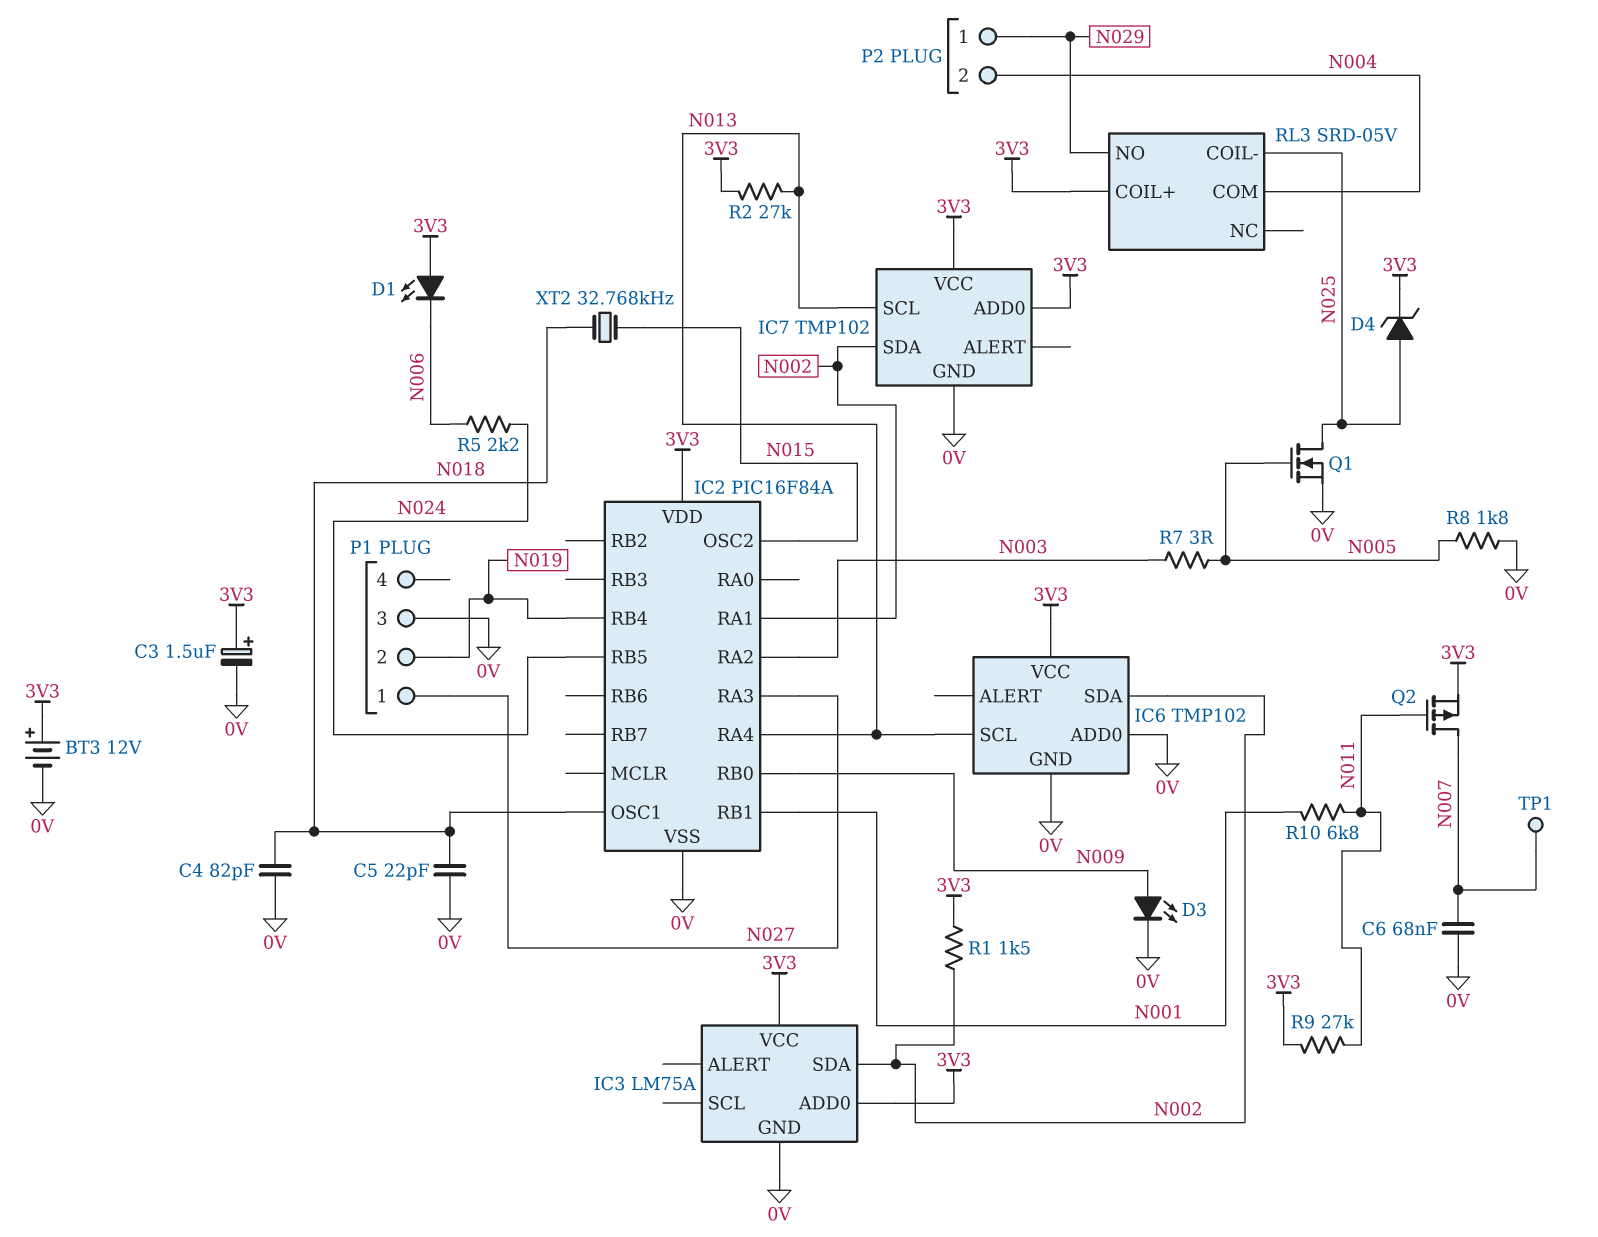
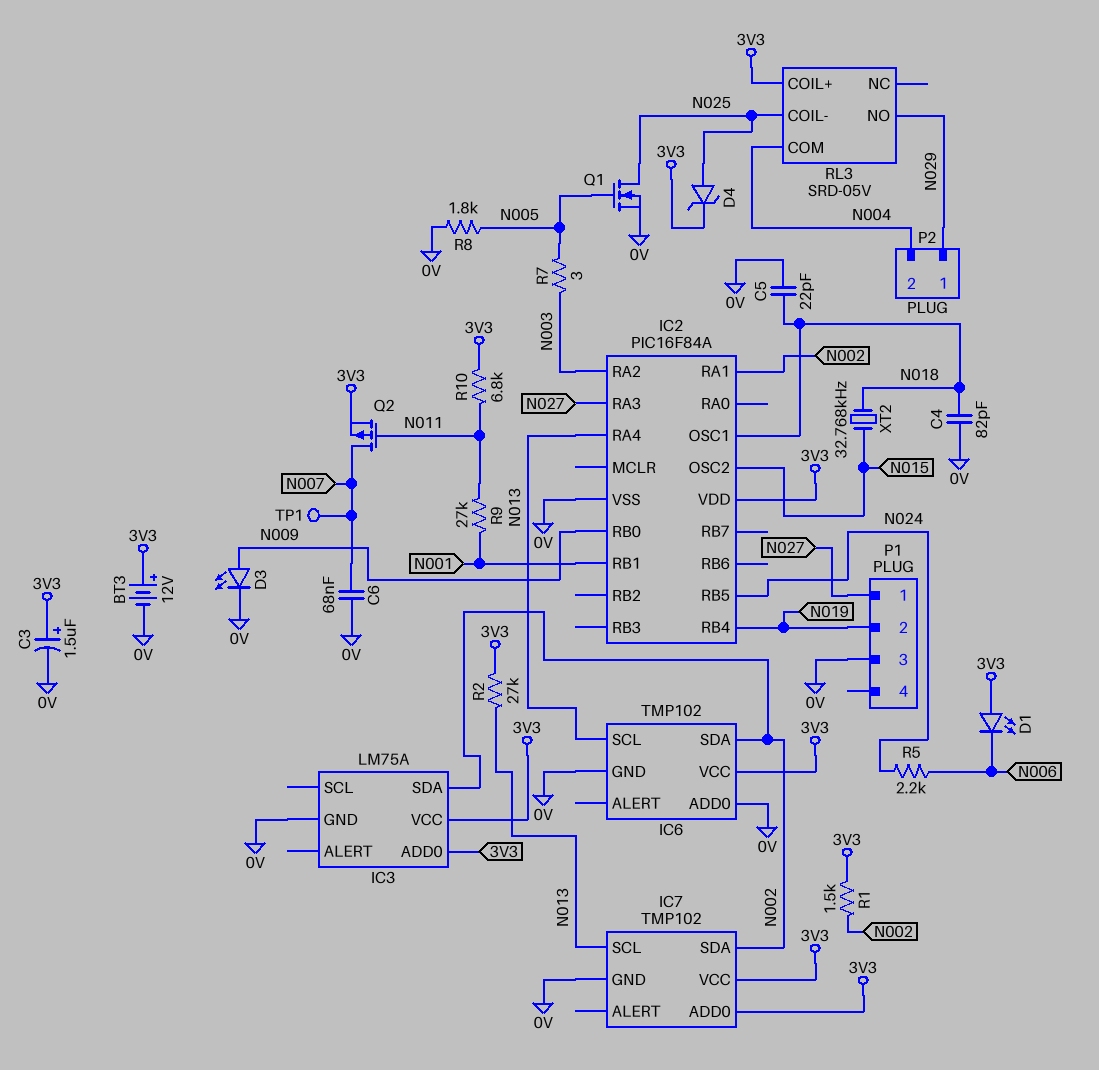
R9: 27k (3V3, N011) -> 27k (N001, N011)
R10: 6.8k (N001, N011) -> 6.8k (3V3, N011)

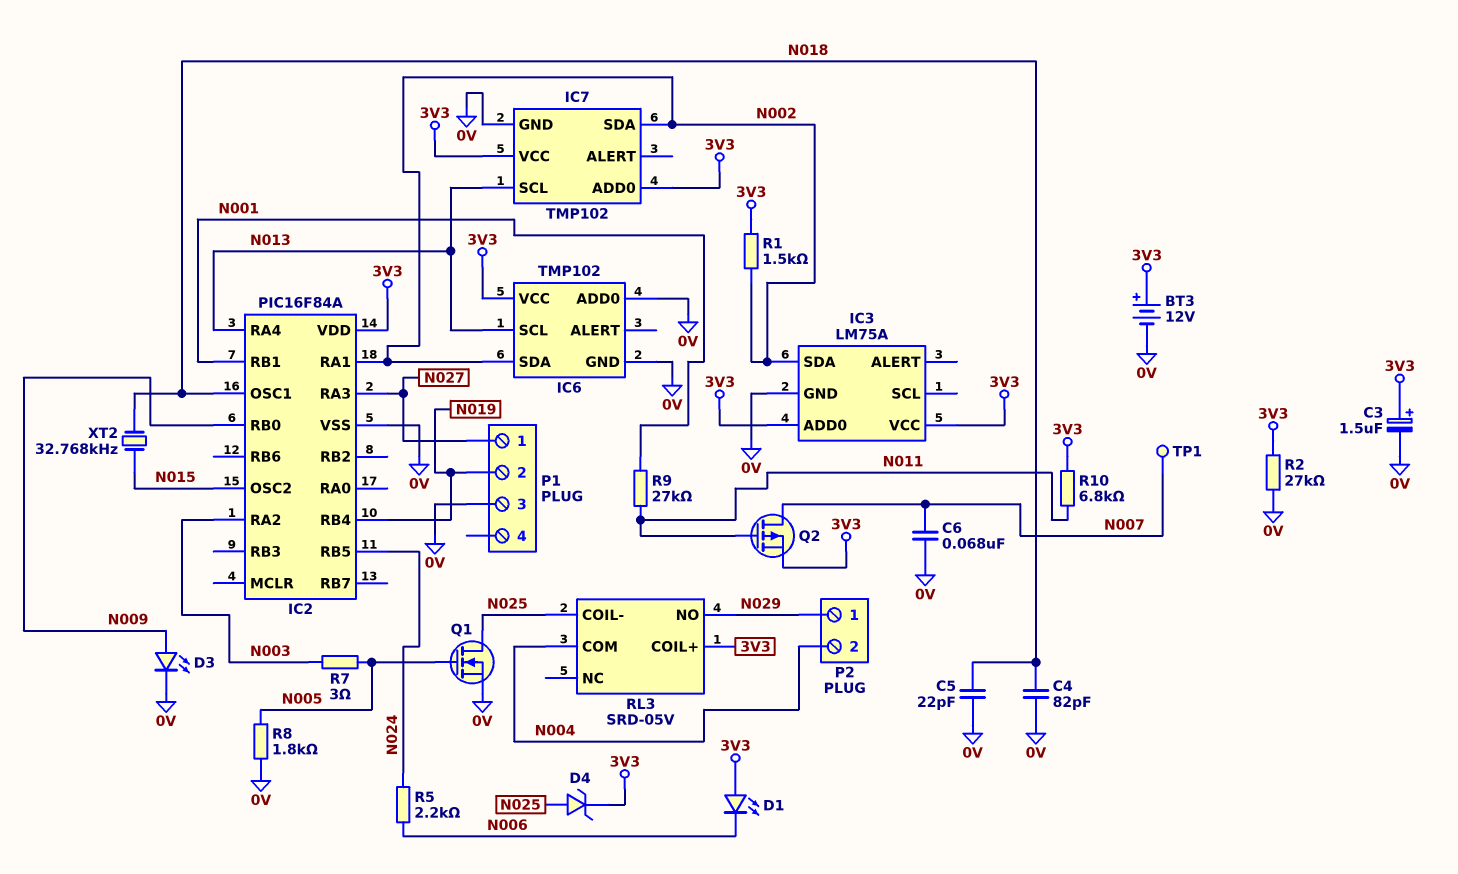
R2: 27k (3V3, N013) -> 27k (0V, 3V3)

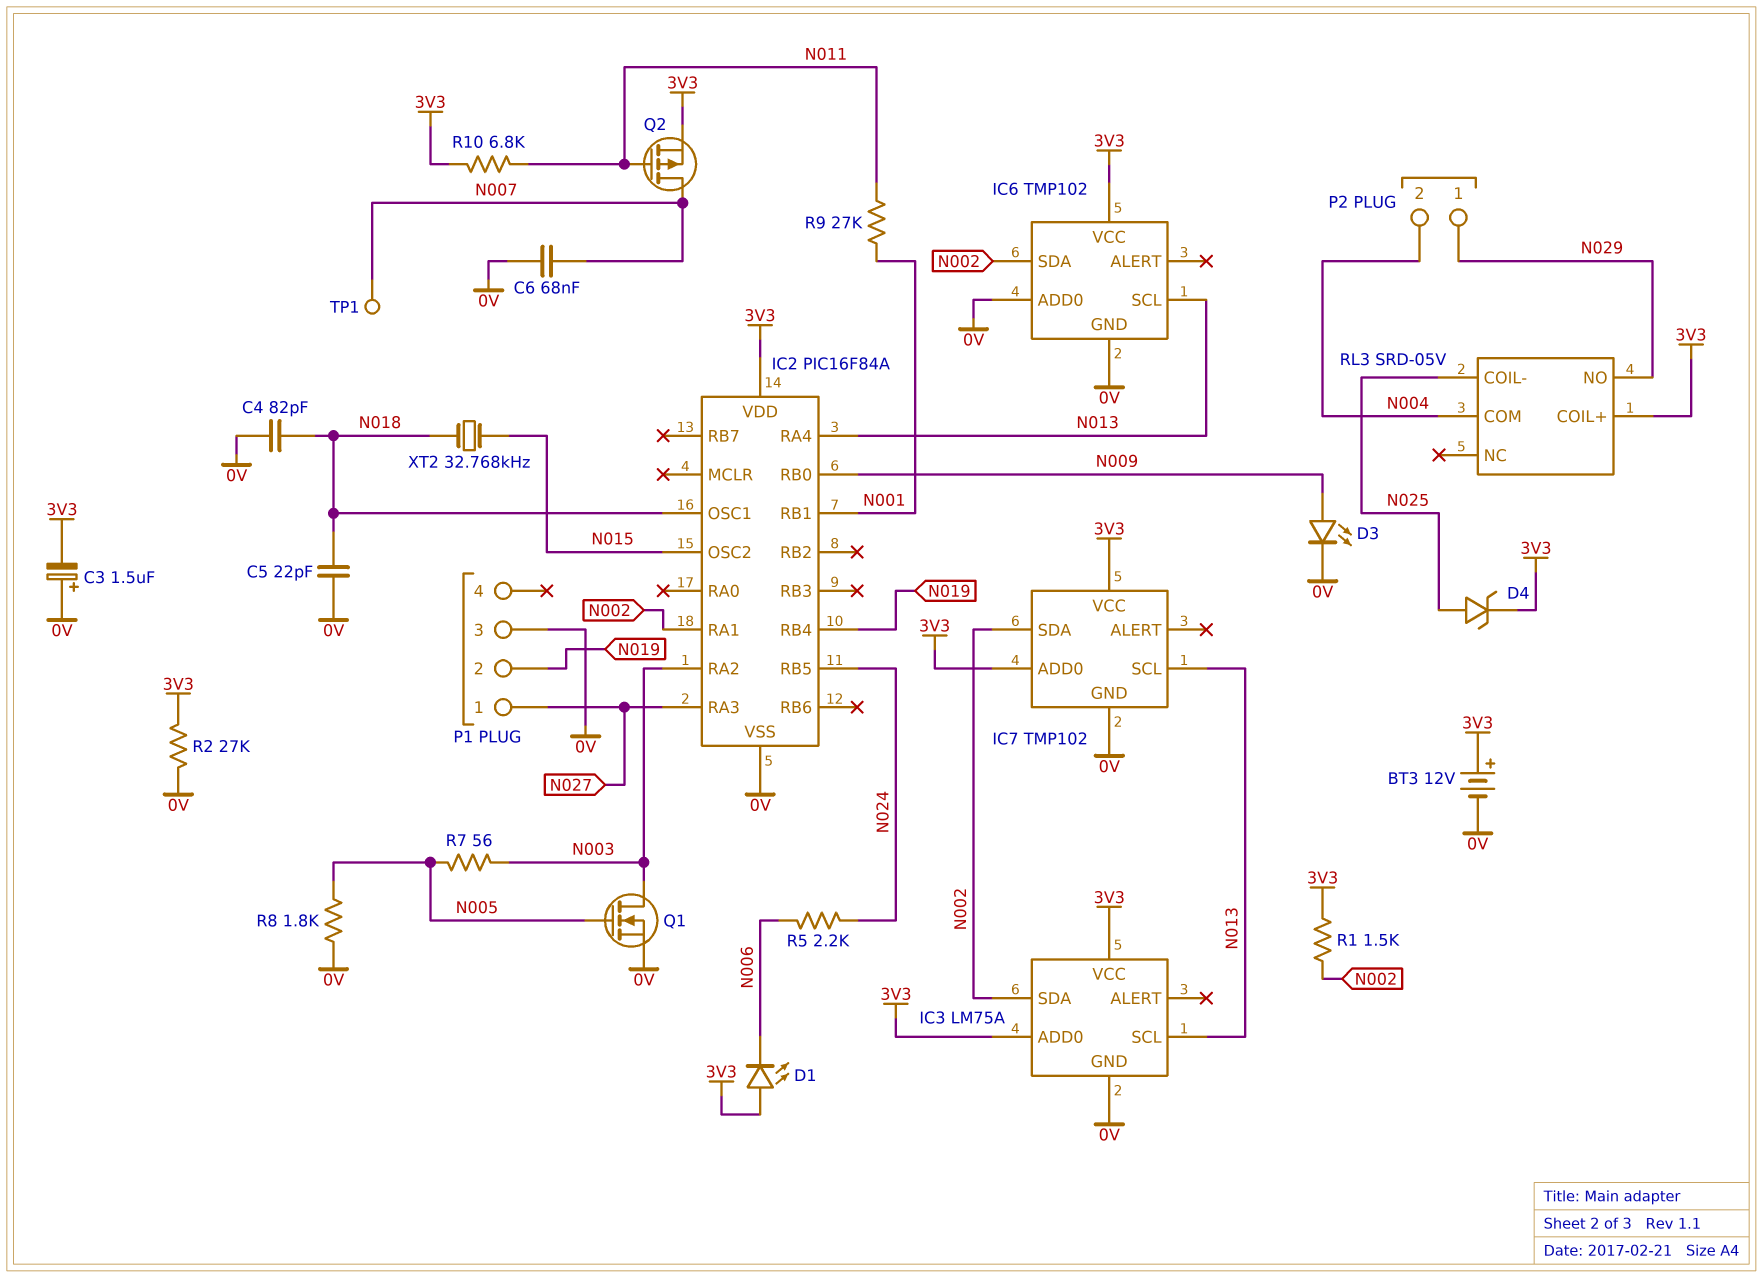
C3: 1.5uF (plus 3V3, minus 0V) -> 1.5uF (plus 0V, minus 3V3)
IC3 pin SCL: none -> N013
Q1: NMOS (G N005, D N025, S 0V) -> NMOS (G N005, D N003, S 0V)
R7: 3 (N003, N005) -> 56 (N003, N005)

